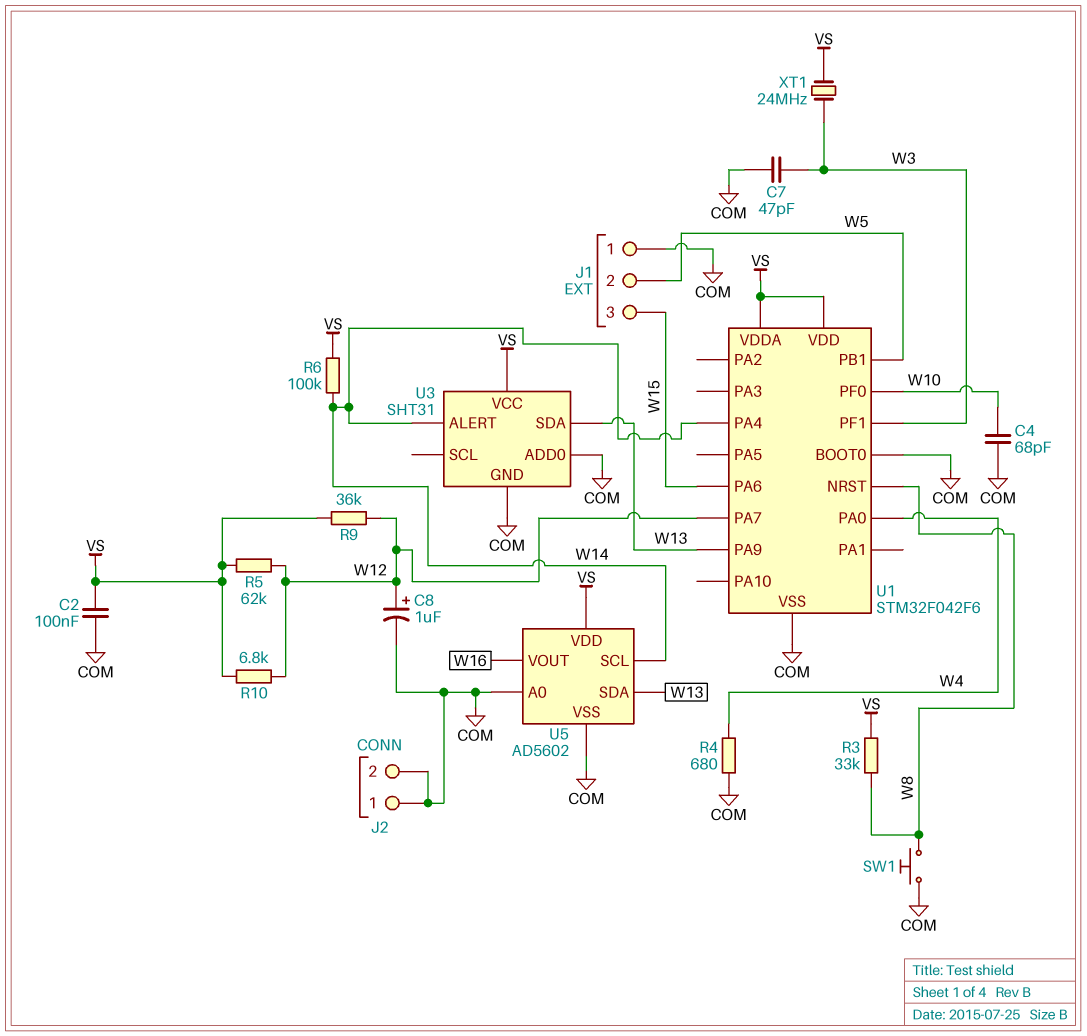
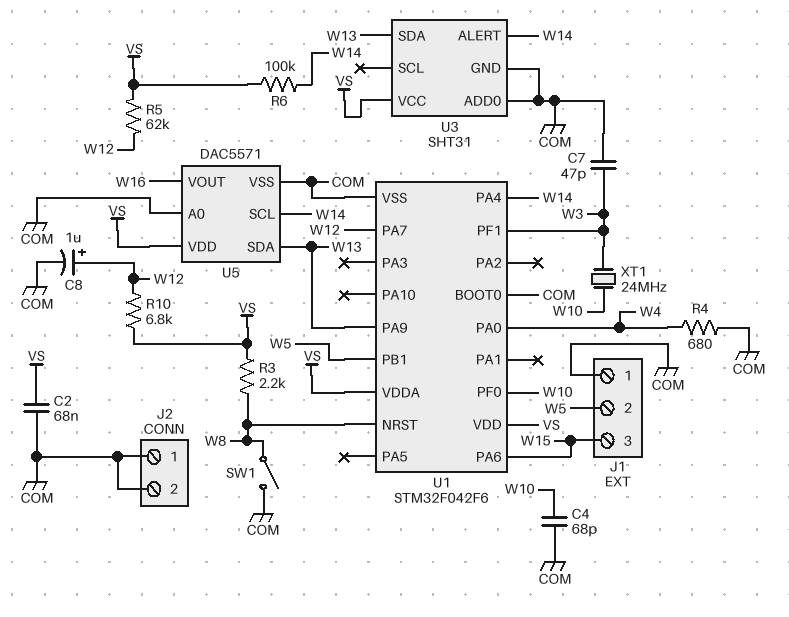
C2: 100nF (COM, VS) -> 68nF (COM, VS)
R3: 33k (VS, W8) -> 2.2k (VS, W8)
R9: 36k (VS, W12) -> none
SW1: button (COM, W8) -> switch (COM, W8)
U5: AD5602 -> DAC5571
XT1: 24MHz (VS, W3) -> 24MHz (W3, W10)

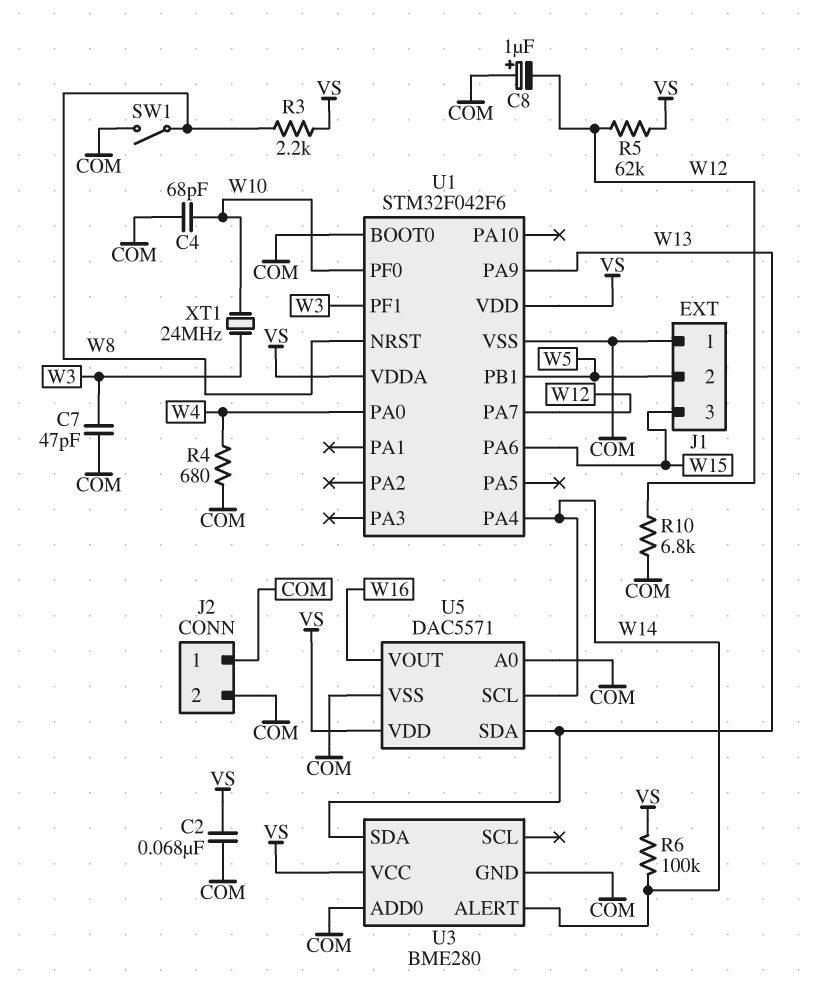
C8: 1uF (plus W12, minus COM) -> 1uF (plus COM, minus W12)
R10: 6.8k (VS, W12) -> 6.8k (COM, W12)
U3: SHT31 -> BME280

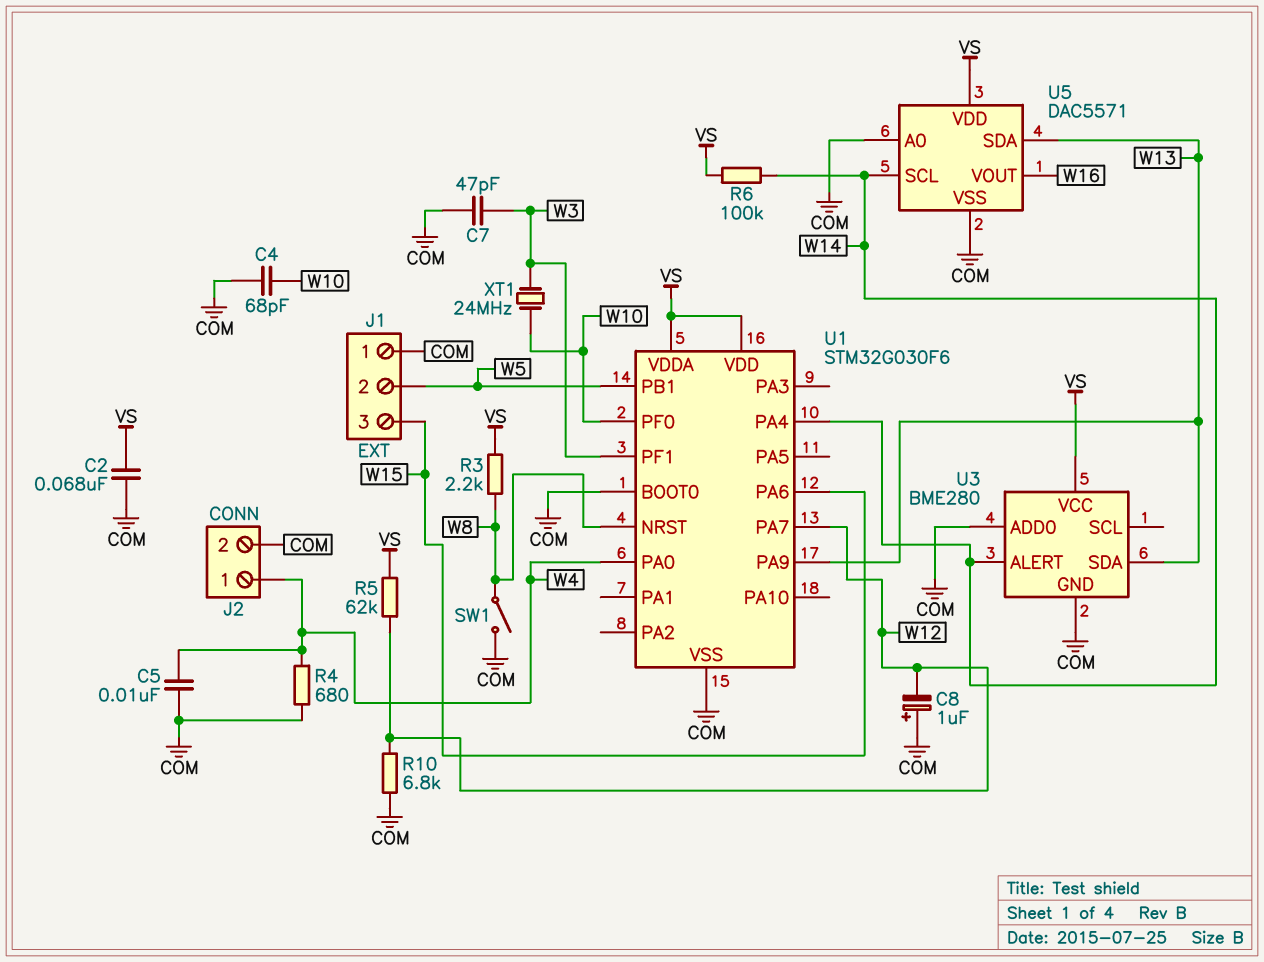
C5: none -> 10nF (COM, W4)
J2 pin 1: COM -> W4
U1: STM32F042F6 -> STM32G030F6

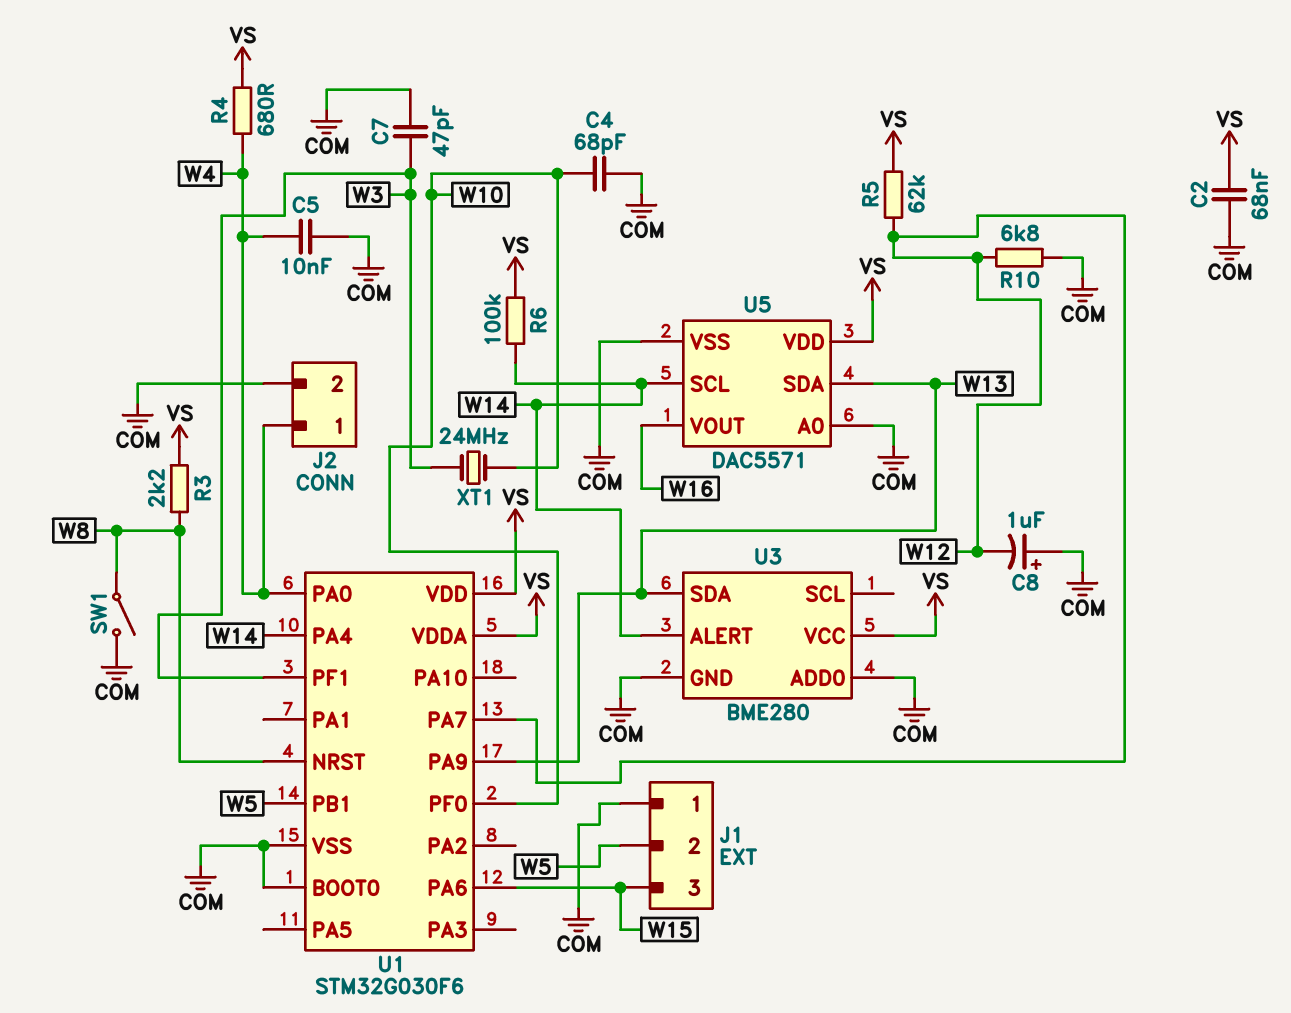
R4: 680 (COM, W4) -> 680 (VS, W4)

